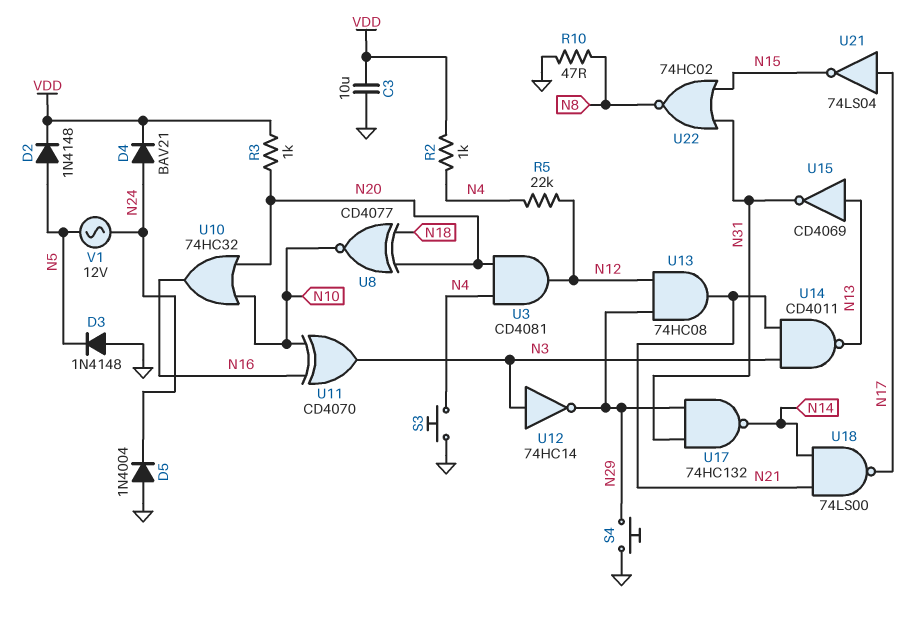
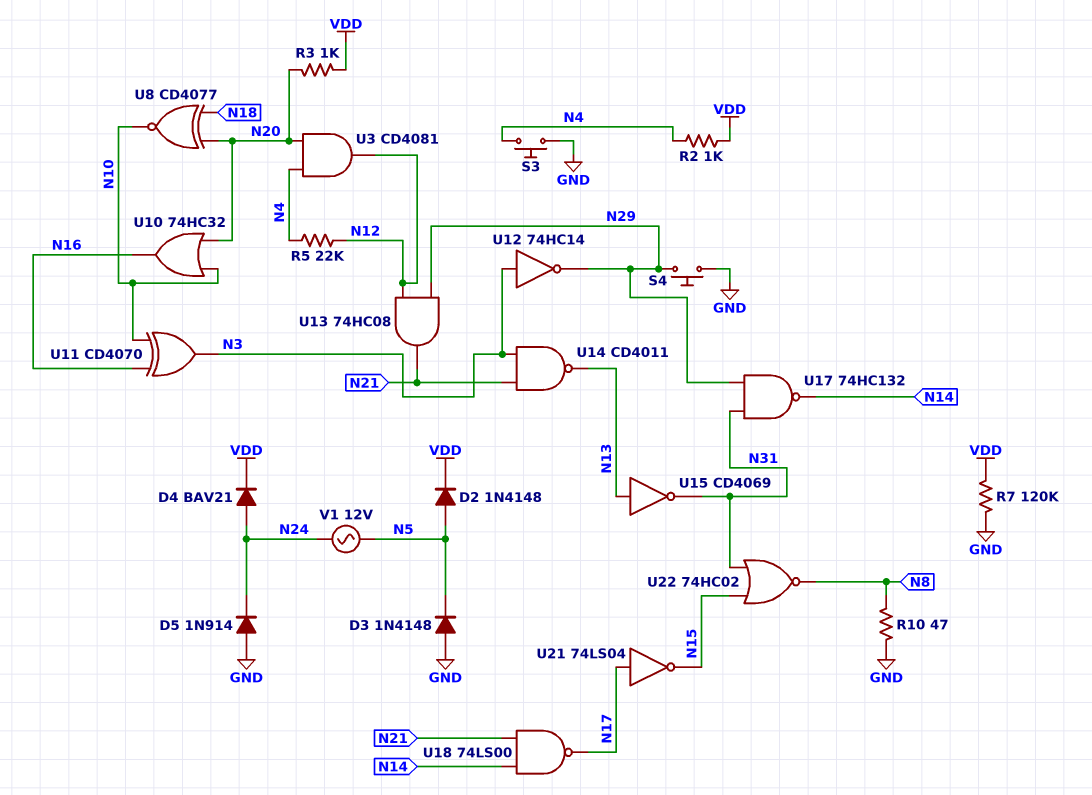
C3: 10uF (GND, VDD) -> none
D5: diode 1N4004 (A GND, K N24) -> diode 1N914 (A GND, K N24)
R7: none -> 120k (GND, VDD)

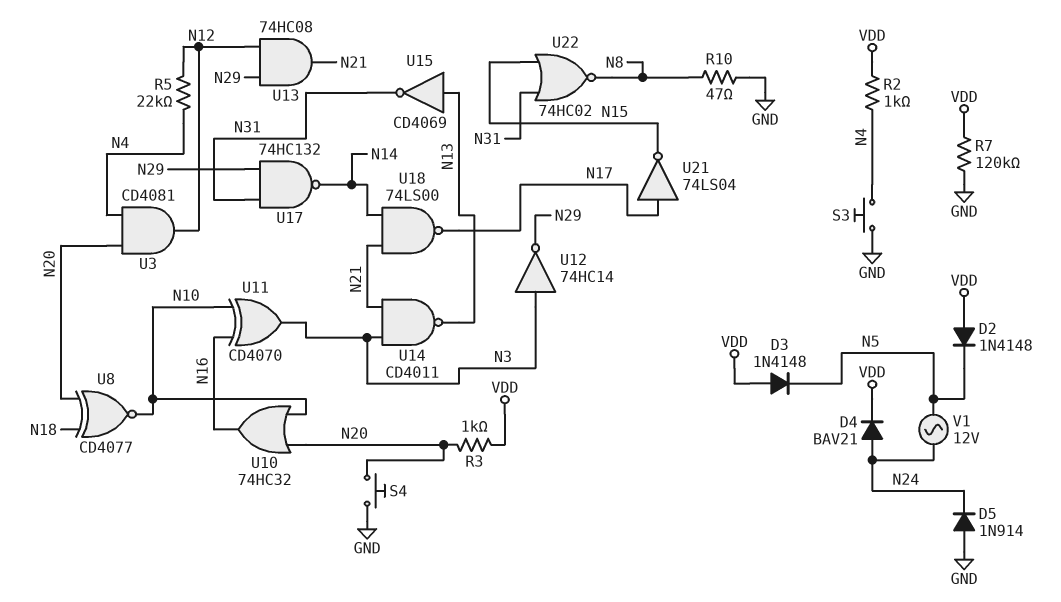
D2: diode 1N4148 (A N5, K VDD) -> diode 1N4148 (A VDD, K N5)
D3: diode 1N4148 (A GND, K N5) -> diode 1N4148 (A VDD, K N5)
S4: button (GND, N29) -> button (GND, N20)

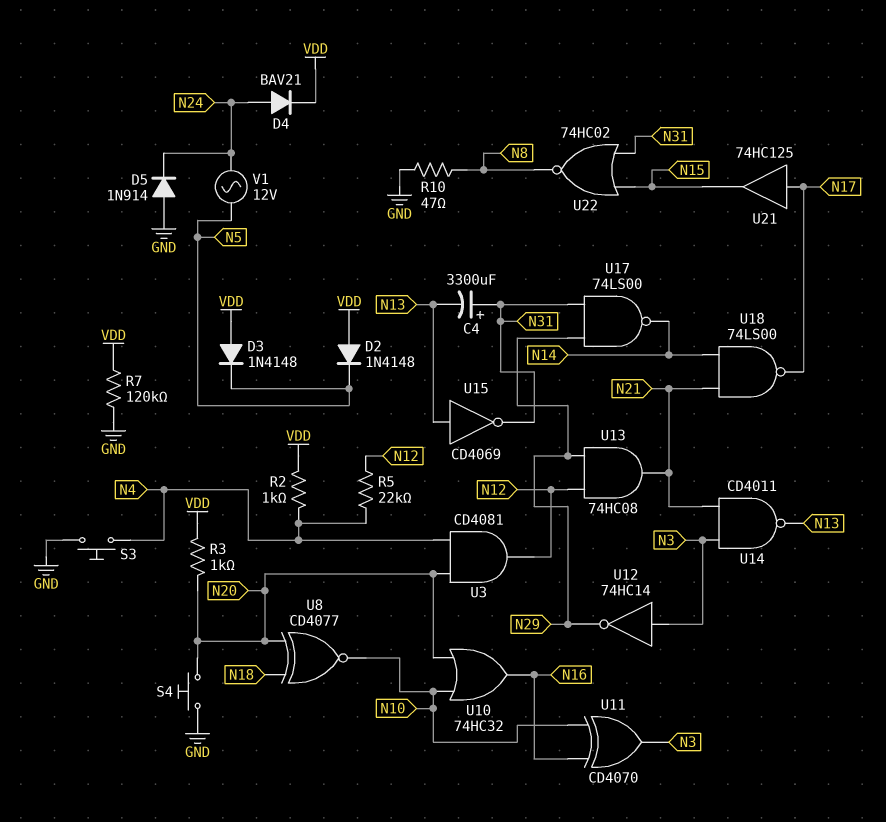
C4: none -> 3300uF (plus N31, minus N13)
U17: NAND 74HC132 (in N29, in N31, out N14) -> NAND 74LS00 (in N29, in N31, out N14)
U21: NOT 74LS04 (in N17, out N15) -> buffer 74HC125 (in N17, out N15)

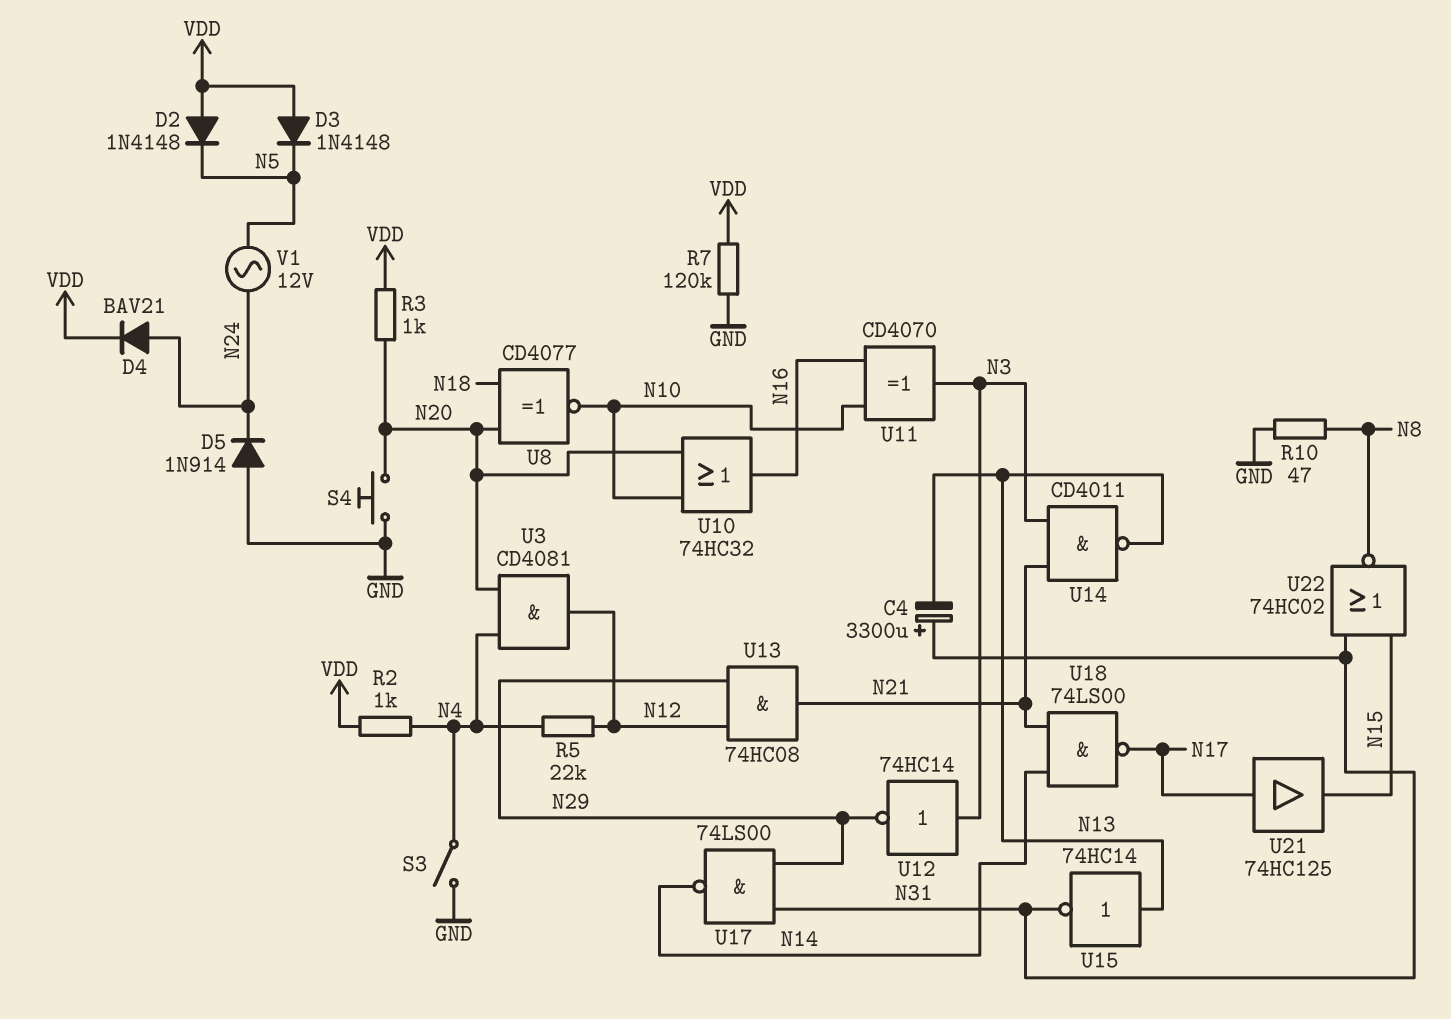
S3: button (GND, N4) -> switch (GND, N4)
U15: NOT CD4069 (in N13, out N31) -> NOT 74HC14 (in N13, out N31)

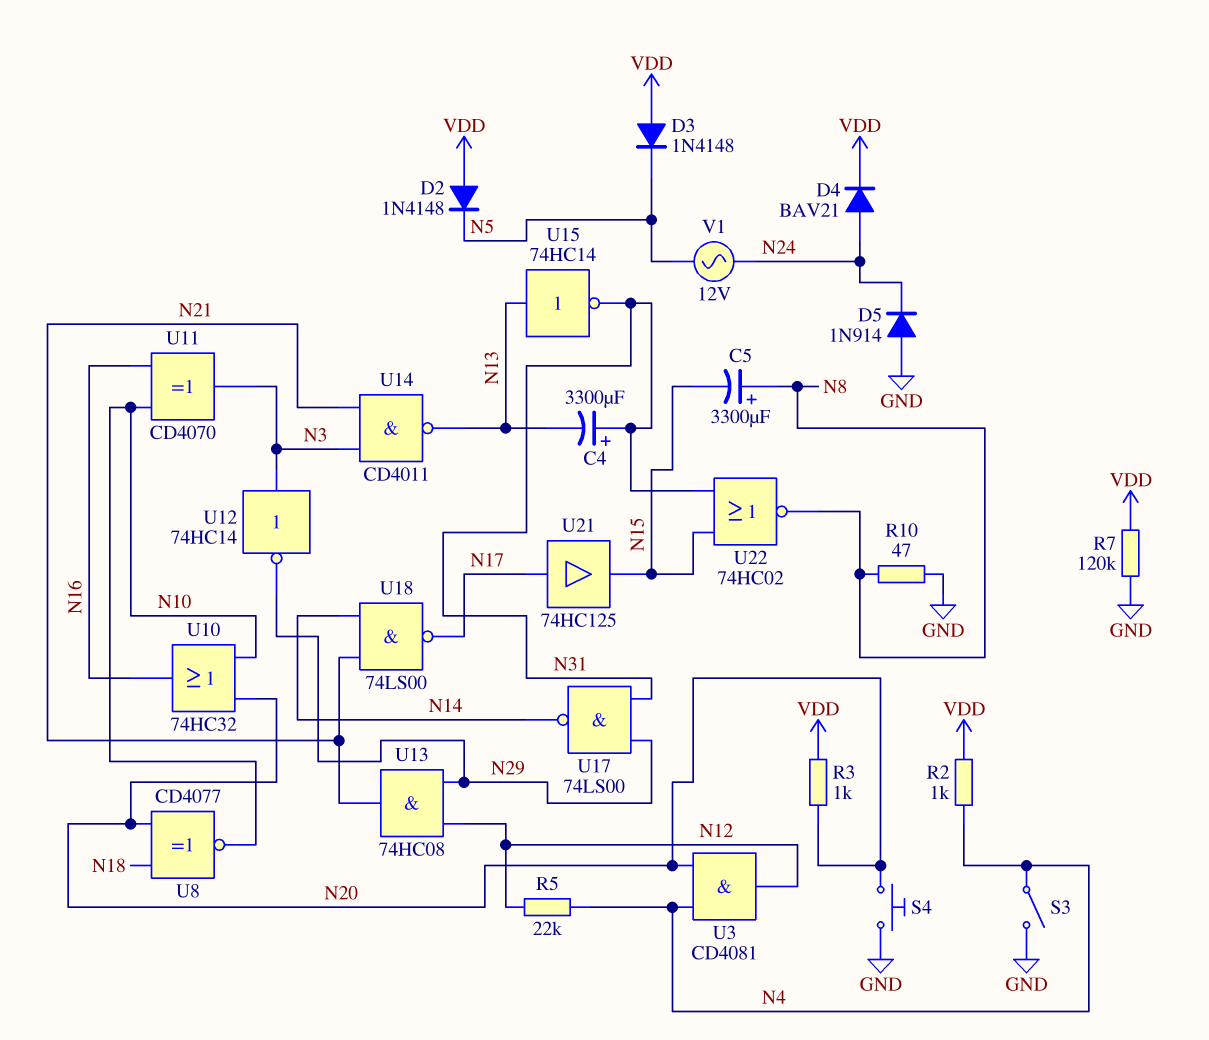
C5: none -> 3300uF (plus N8, minus N15)

